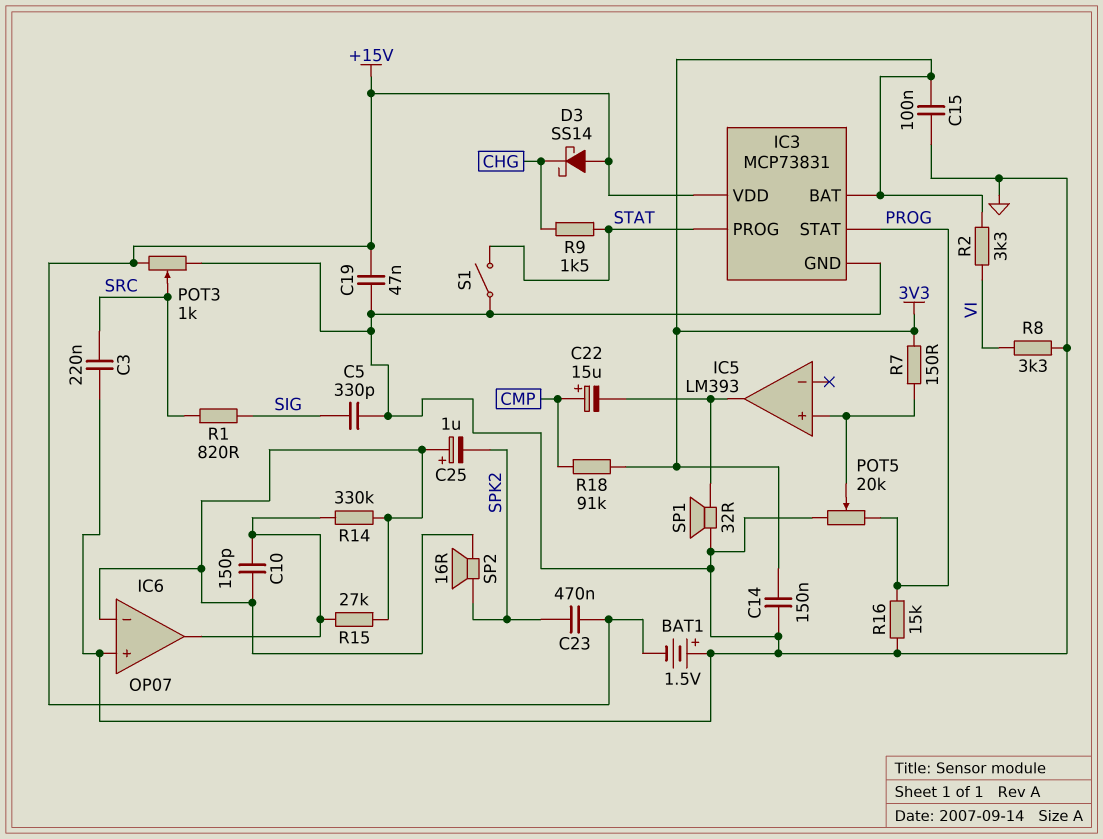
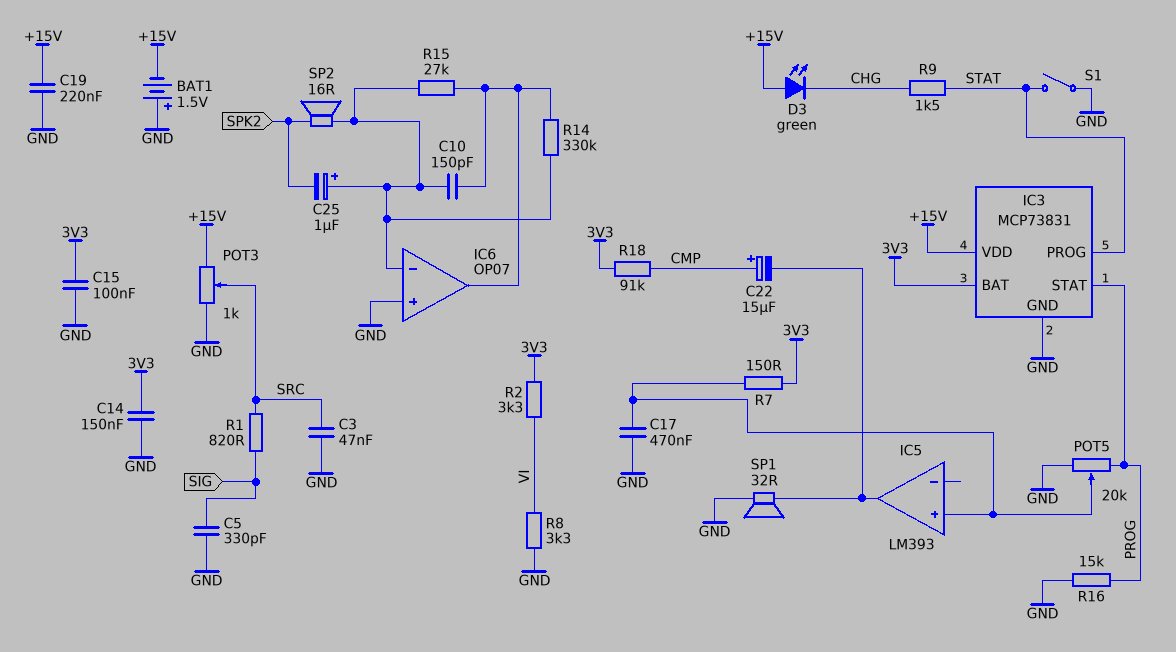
C3: 220nF (GND, SRC) -> 47nF (GND, SRC)
C17: none -> 470nF (GND, IC5/in+)
C19: 47nF (+15V, GND) -> 220nF (+15V, GND)
C23: 470nF (+15V, SPK2) -> none
D3: schottky SS14 (A +15V, K CHG) -> LED green (A +15V, K CHG)

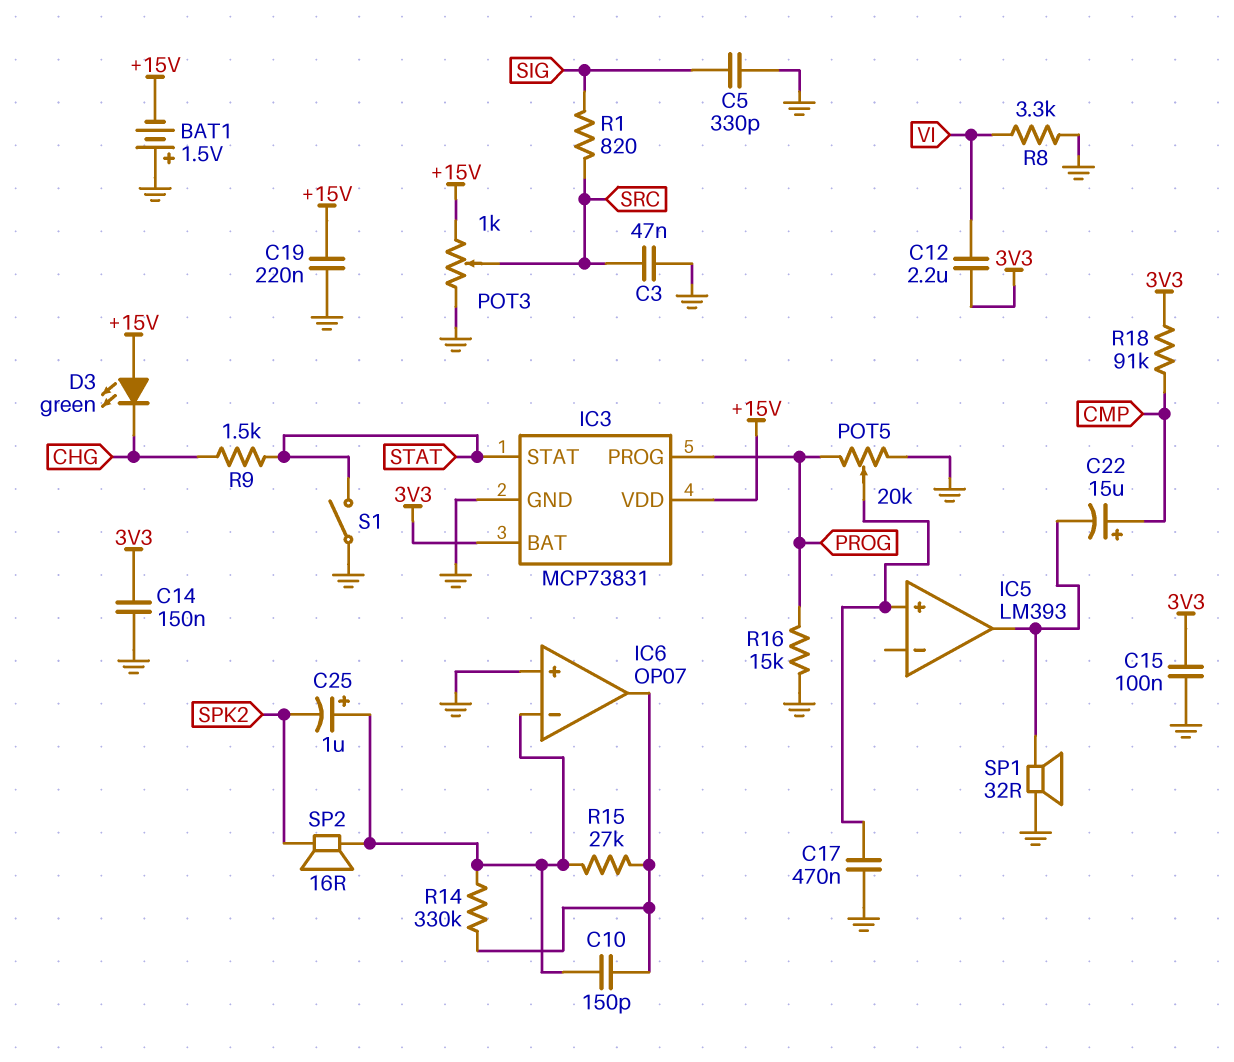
C12: none -> 2.2uF (3V3, VI)
IC3 pin PROG: STAT -> PROG
IC3 pin STAT: PROG -> STAT
R2: 3.3k (3V3, VI) -> none
R7: 150 (3V3, IC5/in+) -> none

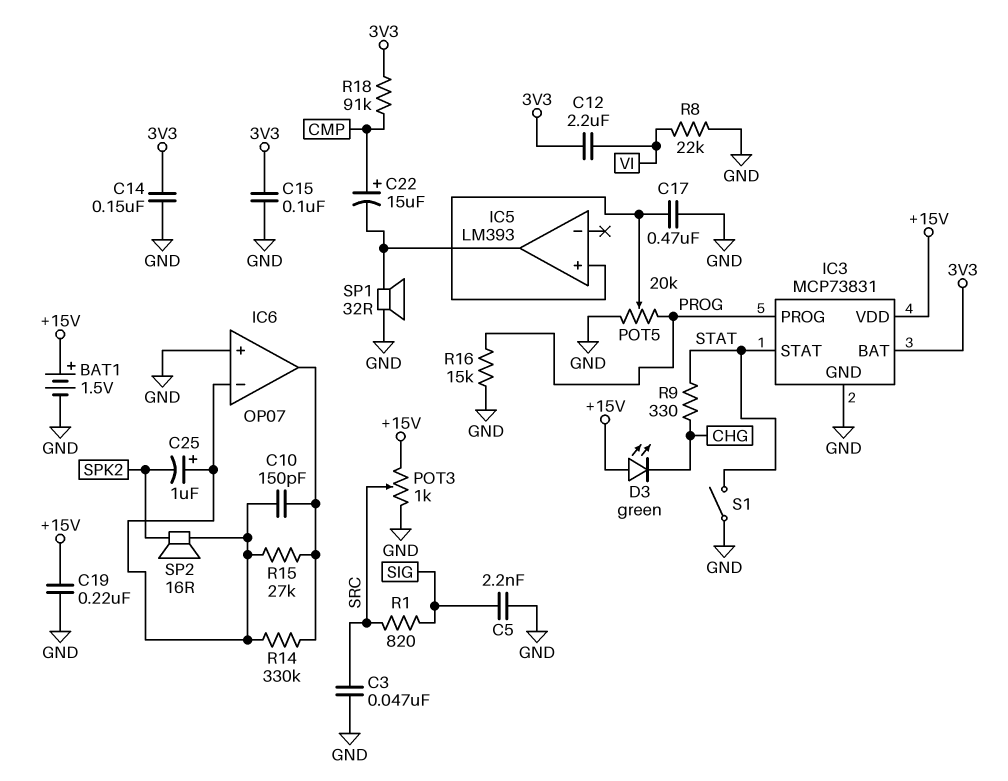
BAT1: 1.5V (plus GND, minus +15V) -> 1.5V (plus +15V, minus GND)
C5: 330pF (GND, SIG) -> 2.2nF (GND, SIG)
R8: 3.3k (GND, VI) -> 22k (GND, VI)
R9: 1.5k (CHG, STAT) -> 330 (CHG, STAT)

